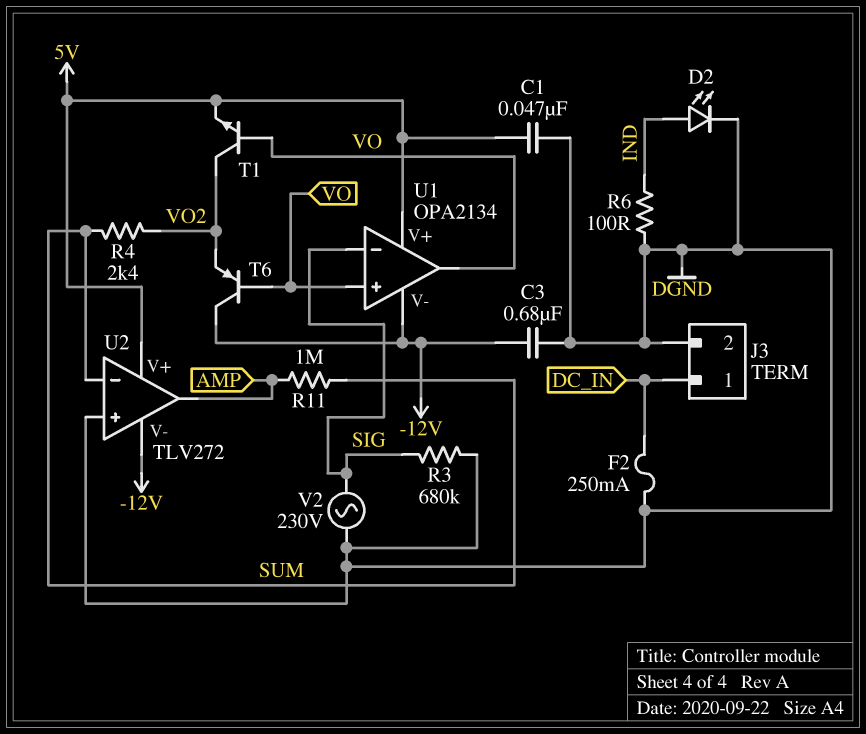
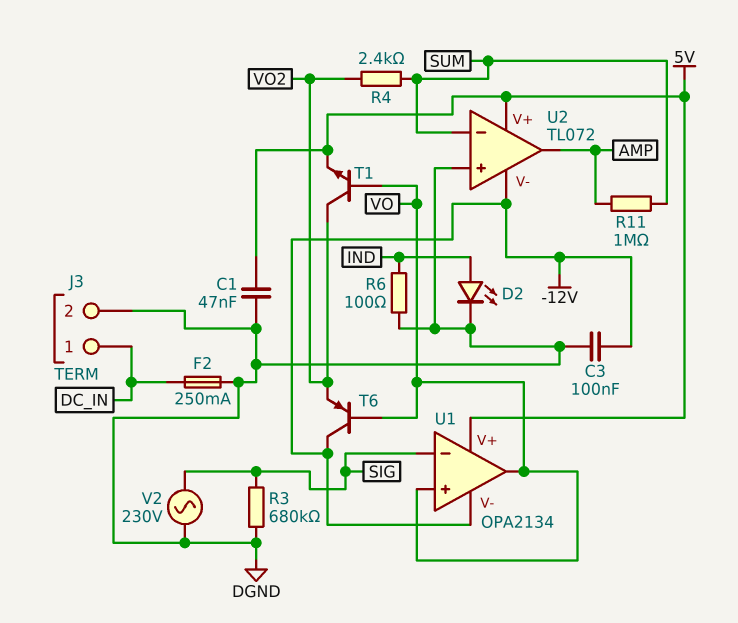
C3: 680nF (-12V, DGND) -> 100nF (-12V, DGND)
U2: TLV272 -> TL072

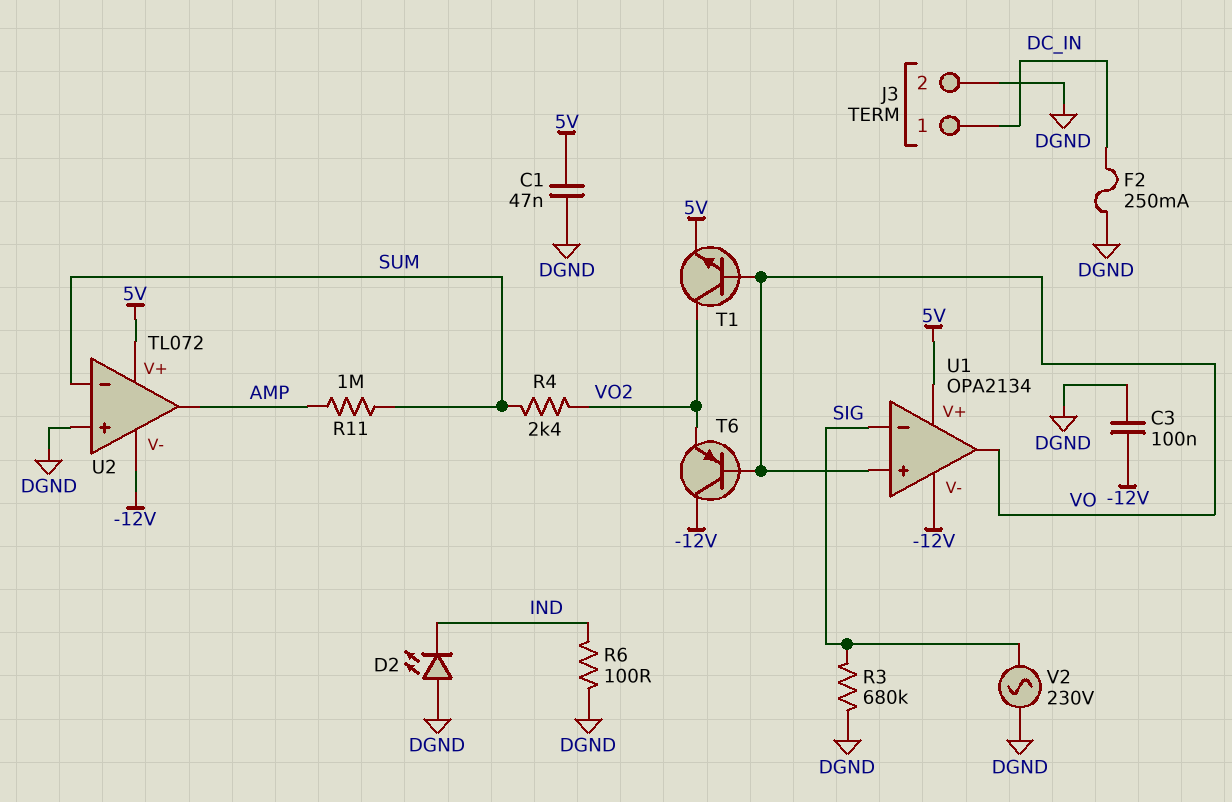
D2: LED (A IND, K DGND) -> LED (A DGND, K IND)

